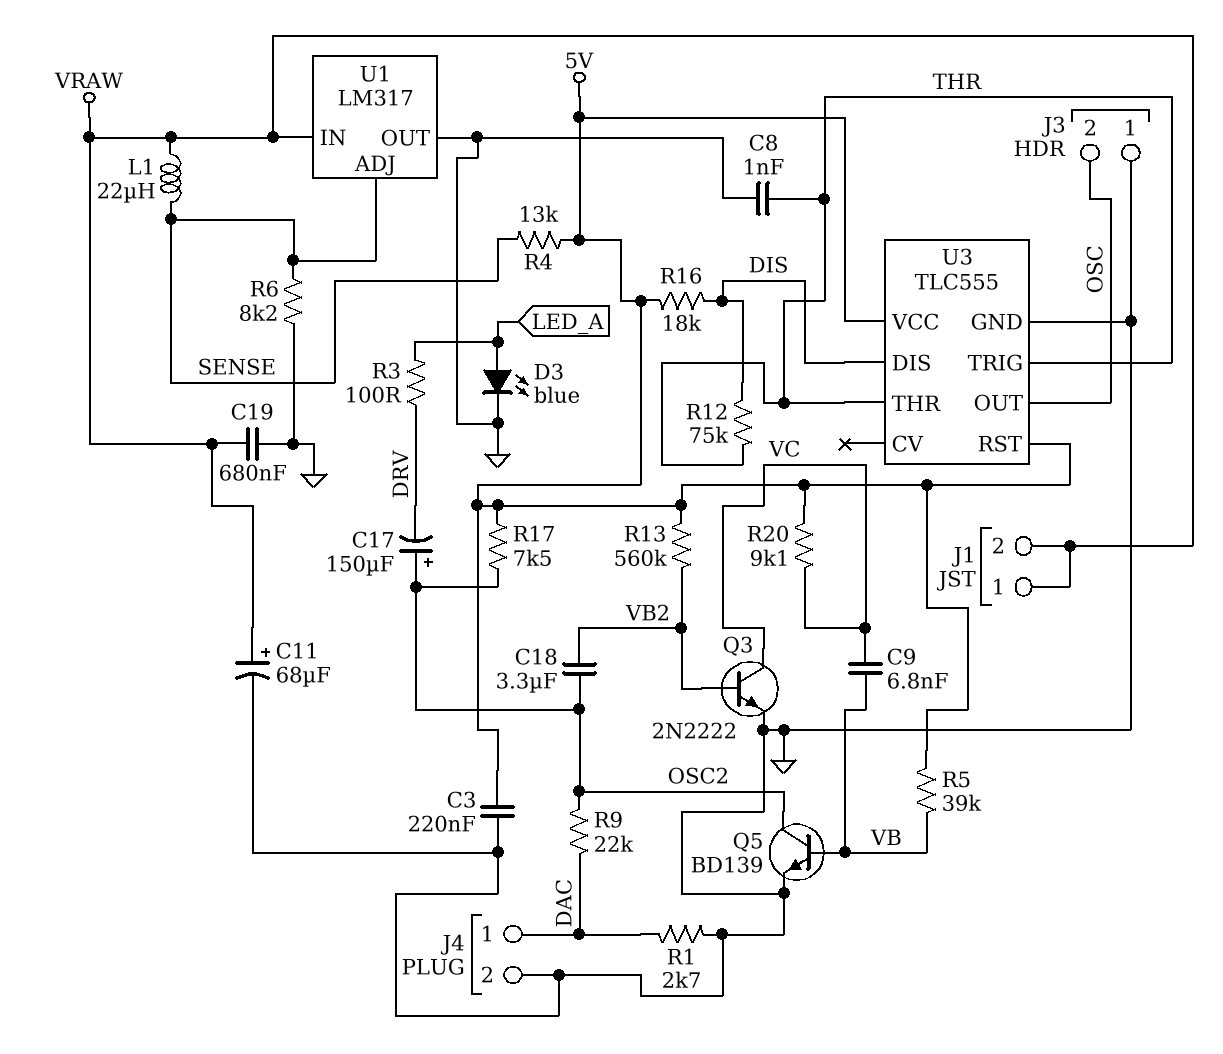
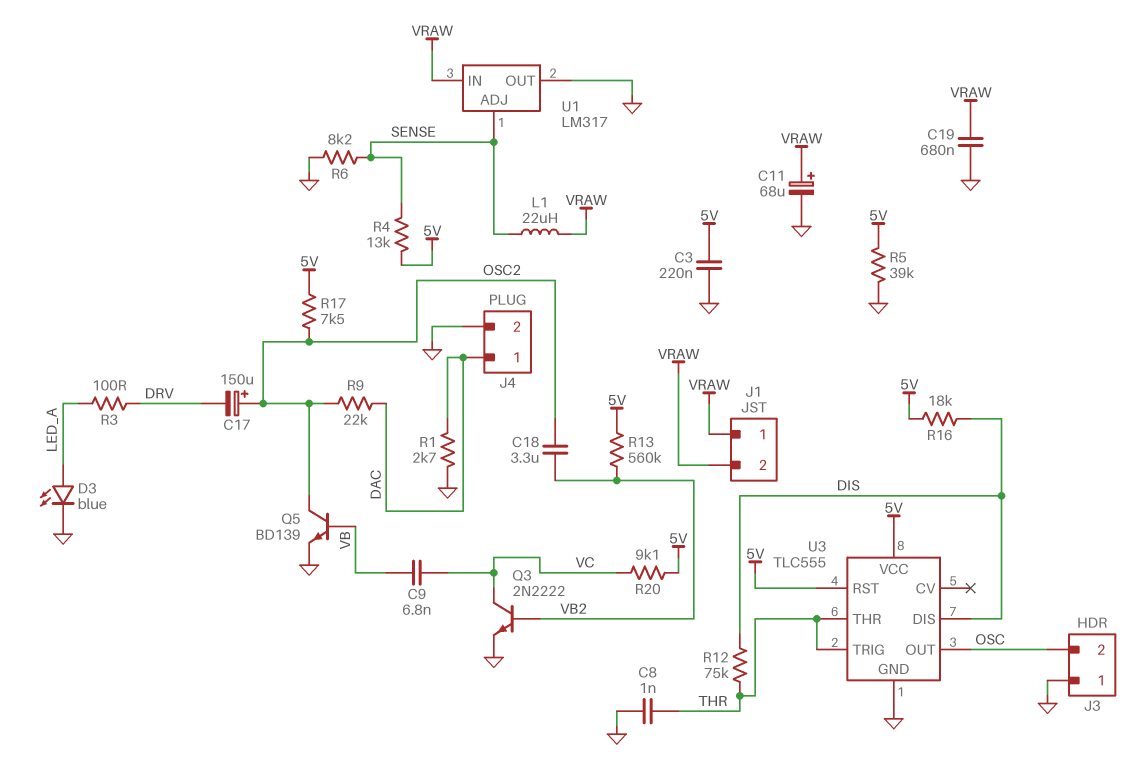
R5: 39k (5V, VB) -> 39k (5V, GND)

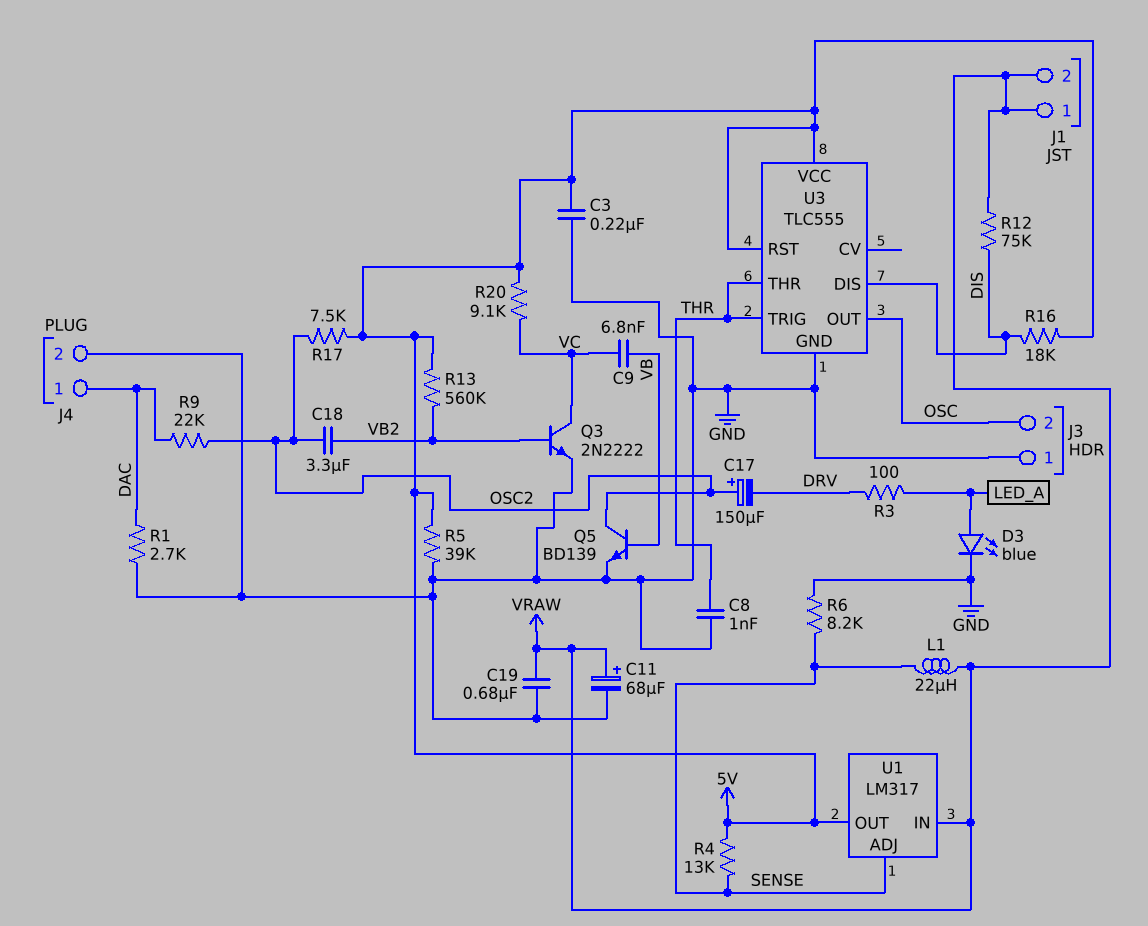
R12: 75k (DIS, THR) -> 75k (DIS, VRAW)
U1 pin OUT: GND -> 5V

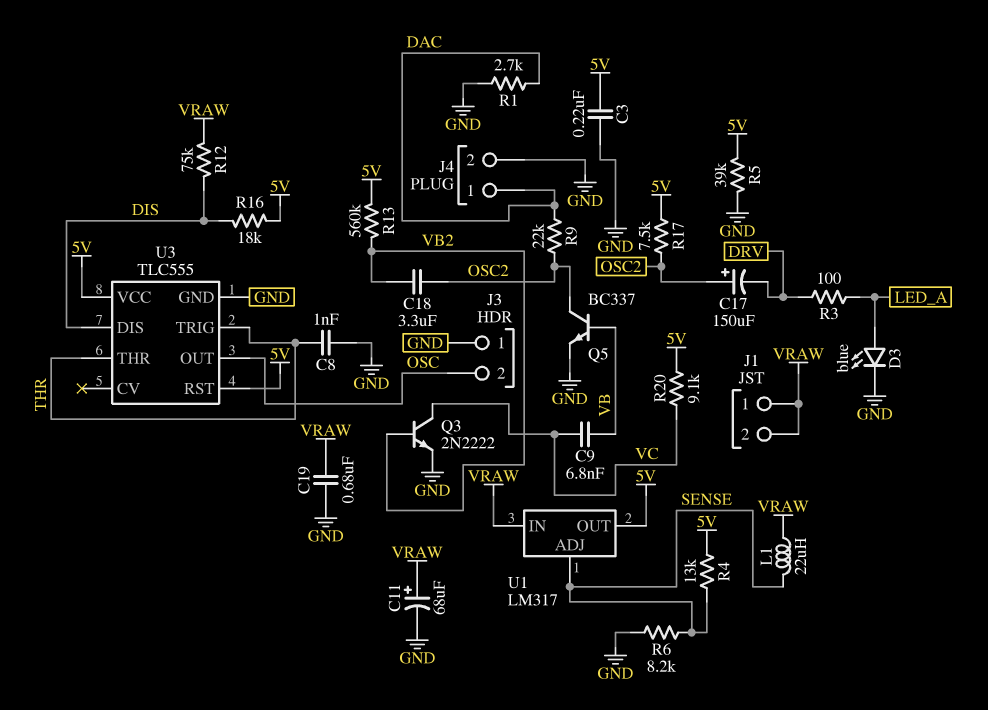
Q5: NPN BD139 (B VB, C OSC2, E GND) -> NPN BC337 (B VB, C OSC2, E GND)

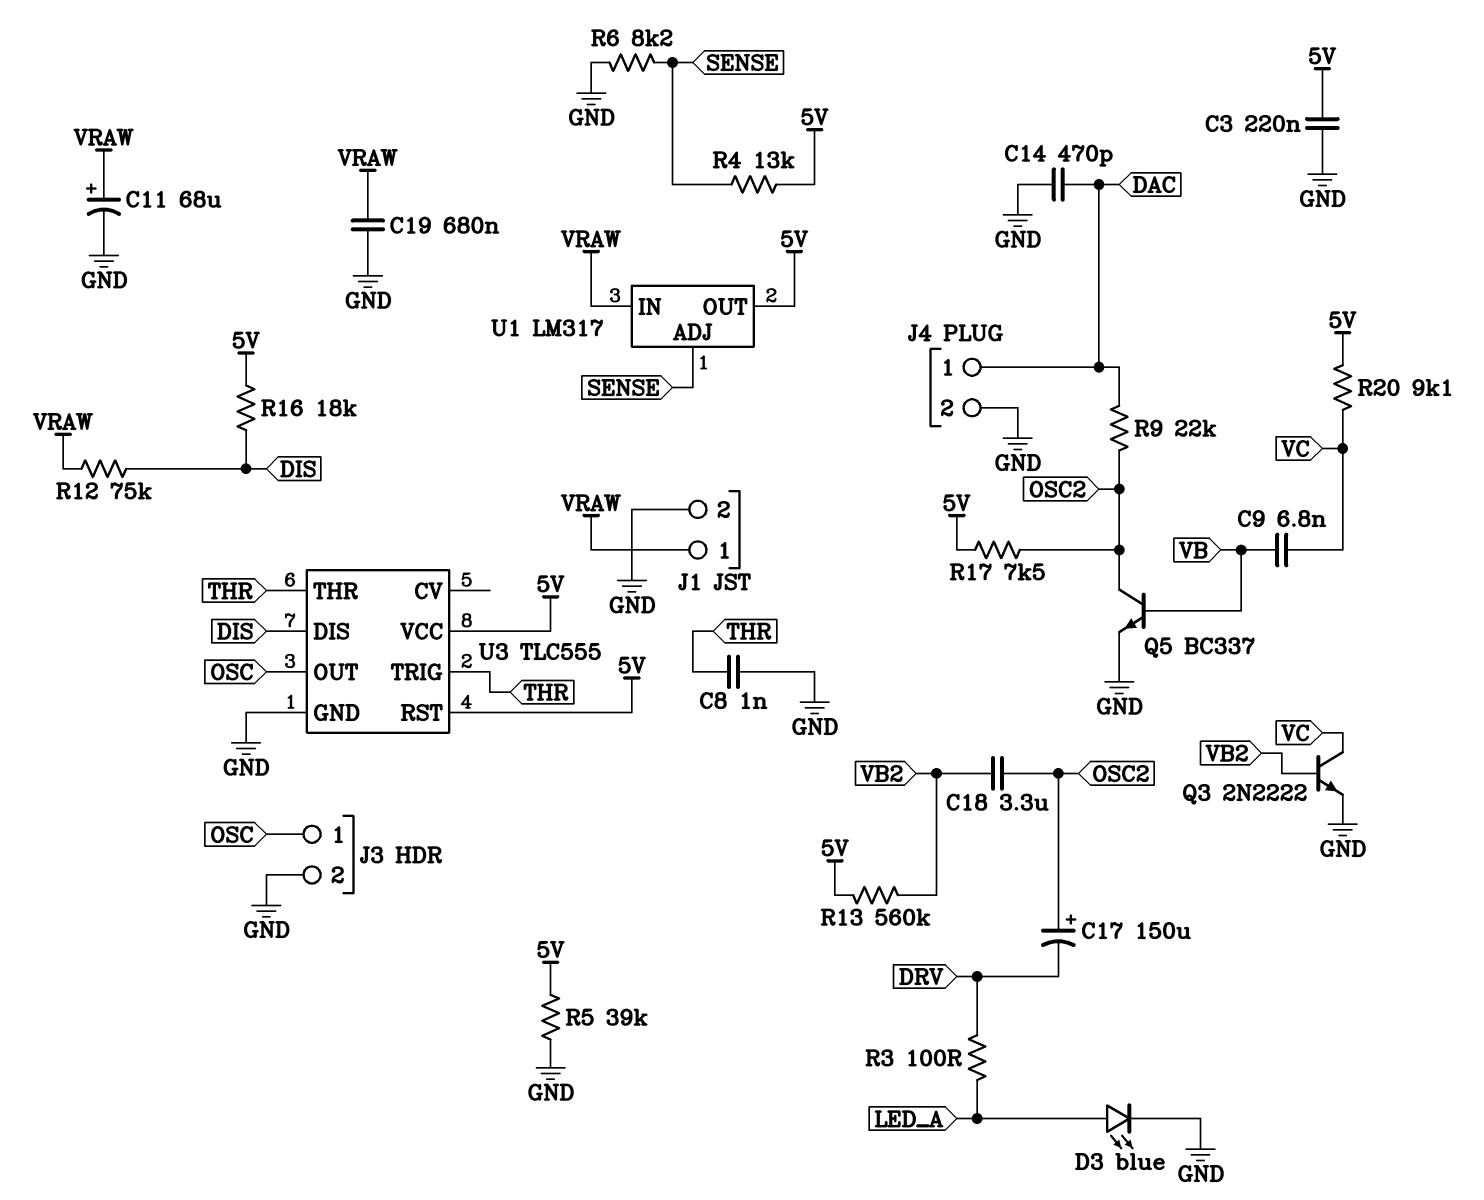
C14: none -> 470pF (DAC, GND)
J1 pin 2: VRAW -> GND
J3 pin 1: GND -> OSC
J3 pin 2: OSC -> GND
L1: 22uH (SENSE, VRAW) -> none
R1: 2.7k (DAC, GND) -> none

